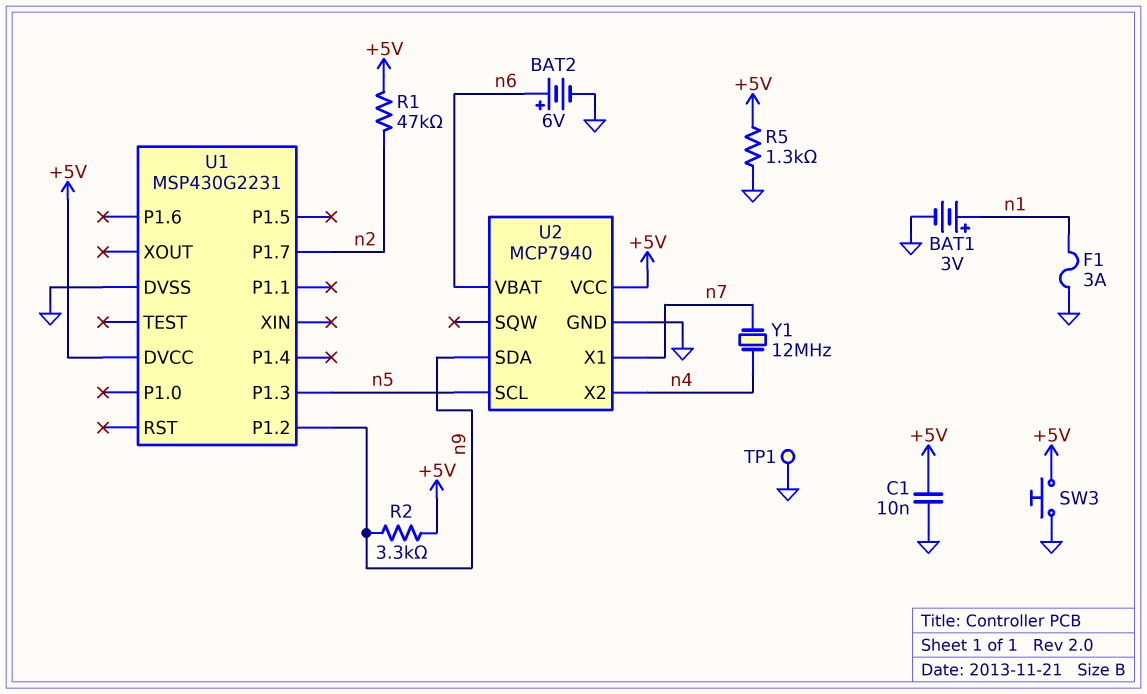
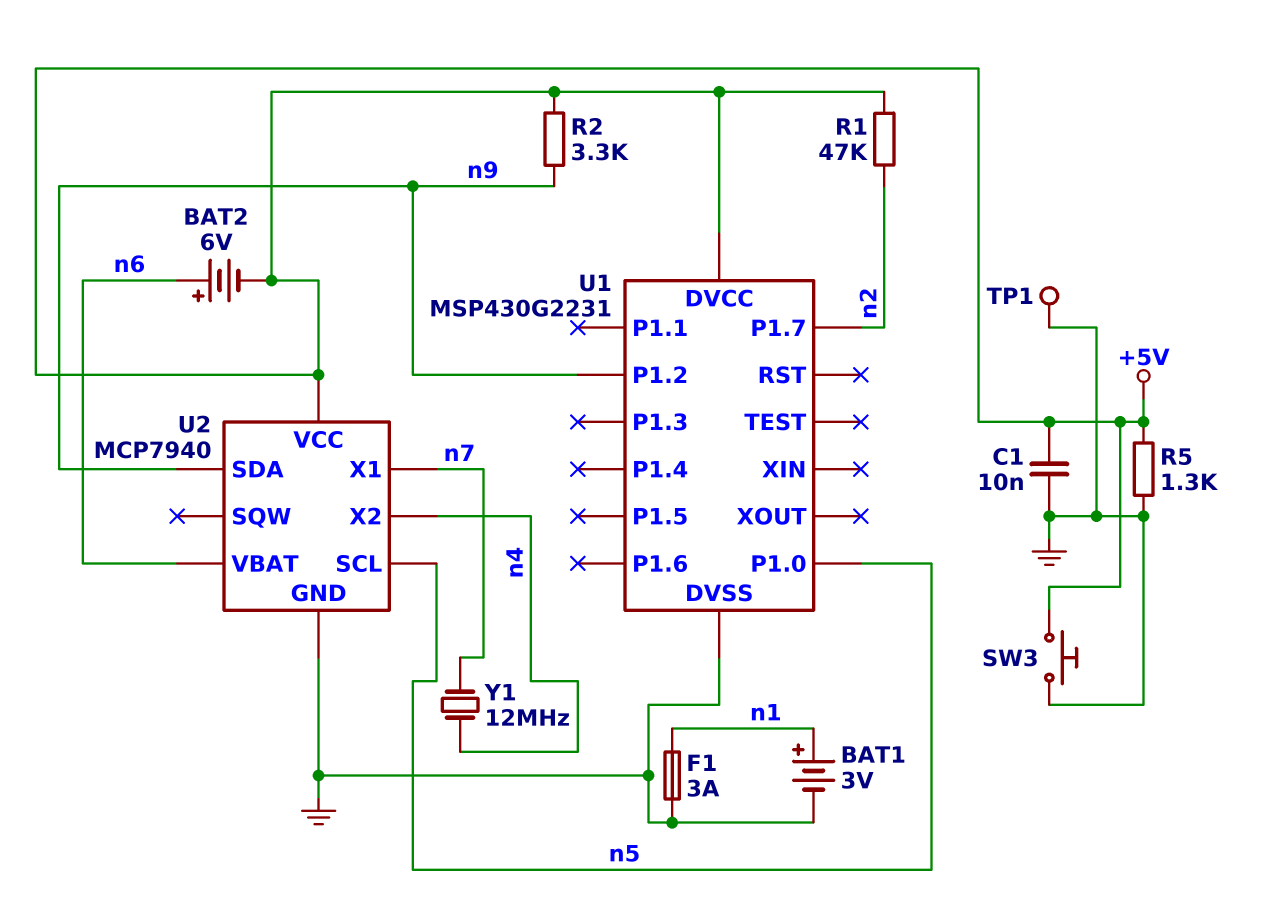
BAT2: 6V (plus n6, minus GND) -> 6V (plus n6, minus +5V)
U1 pin P1.0: none -> n5
U1 pin P1.3: n5 -> none

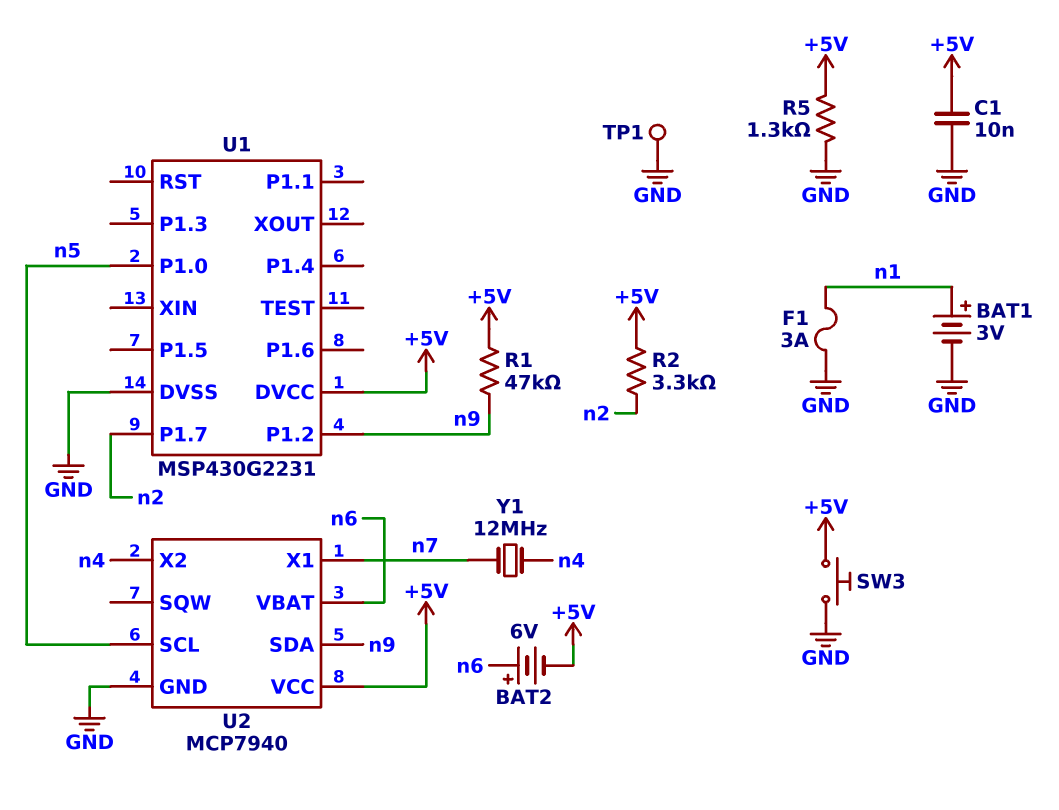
R1: 47k (+5V, n2) -> 47k (+5V, n9)
R2: 3.3k (+5V, n9) -> 3.3k (+5V, n2)

